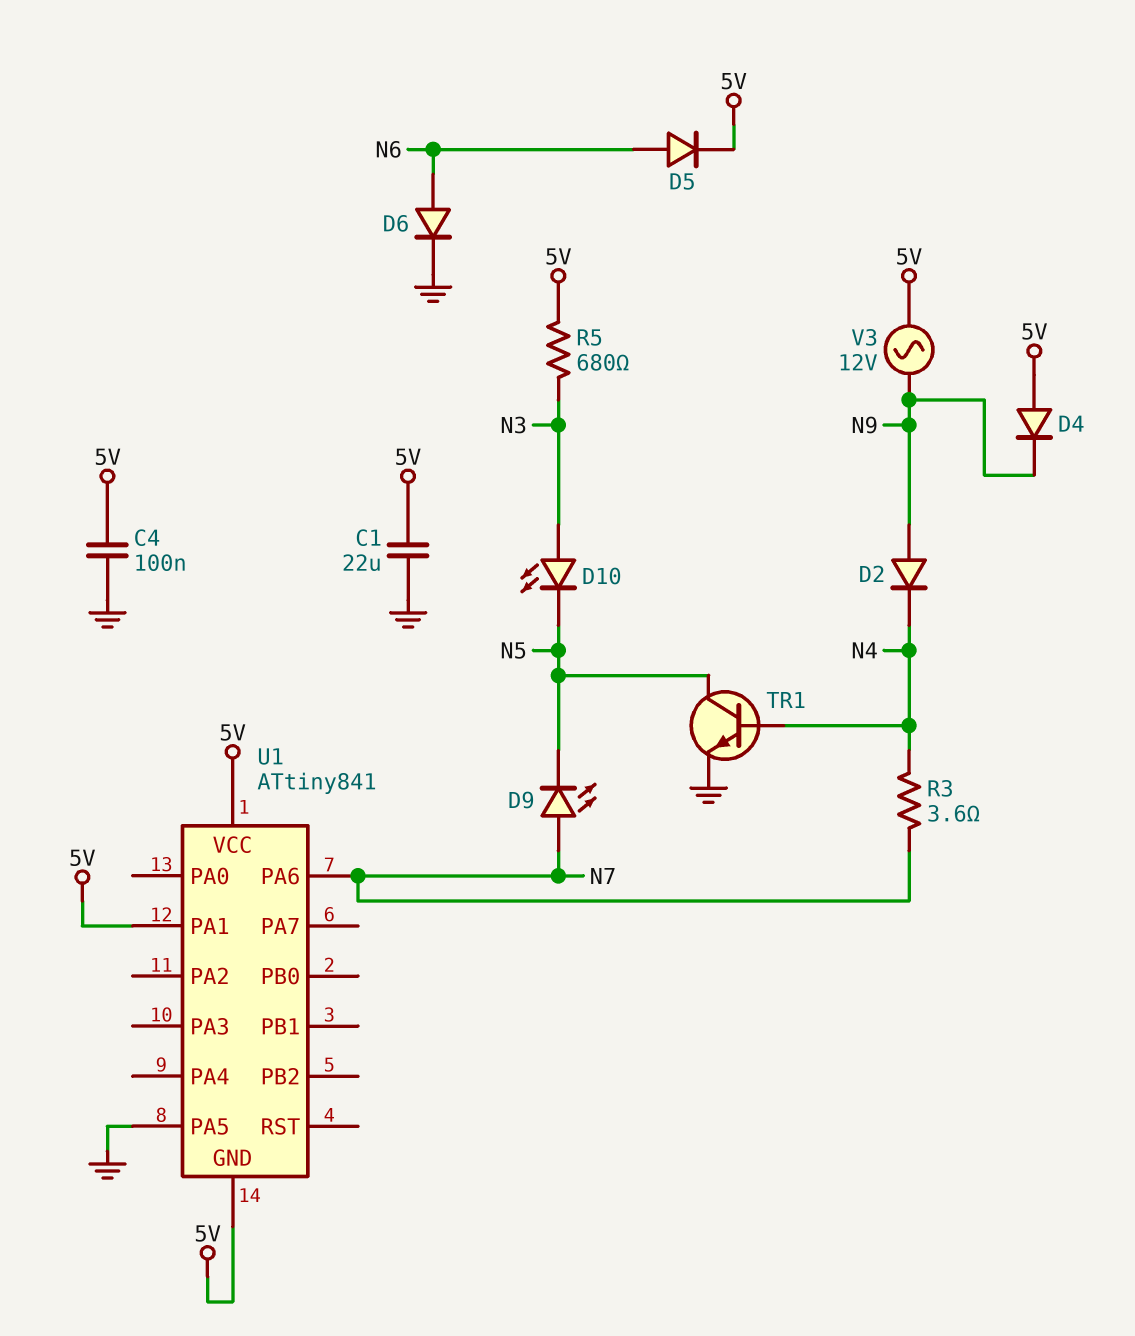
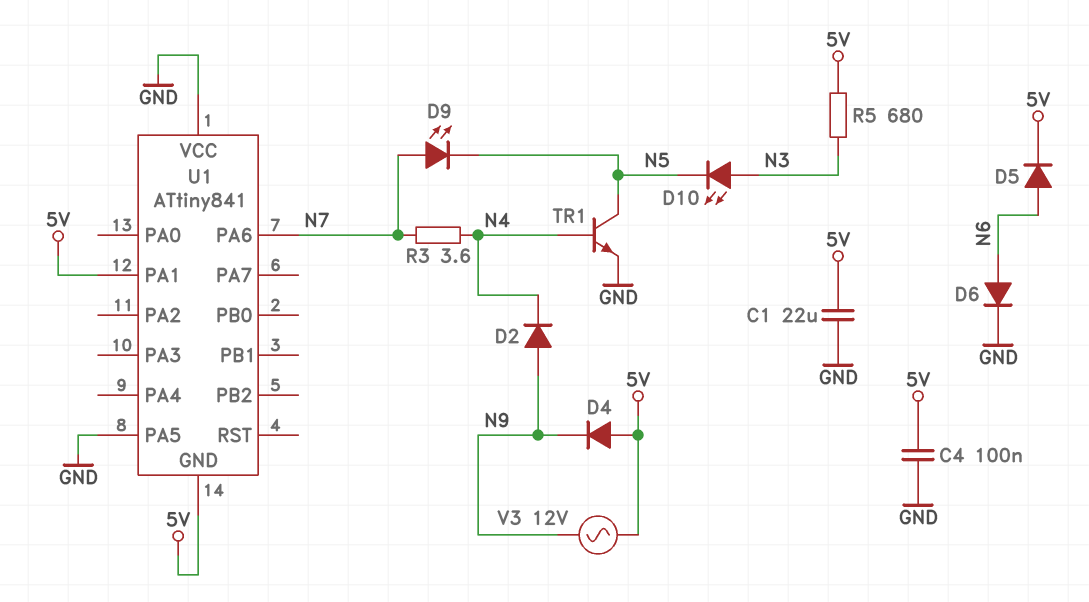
U1 pin VCC: 5V -> GND

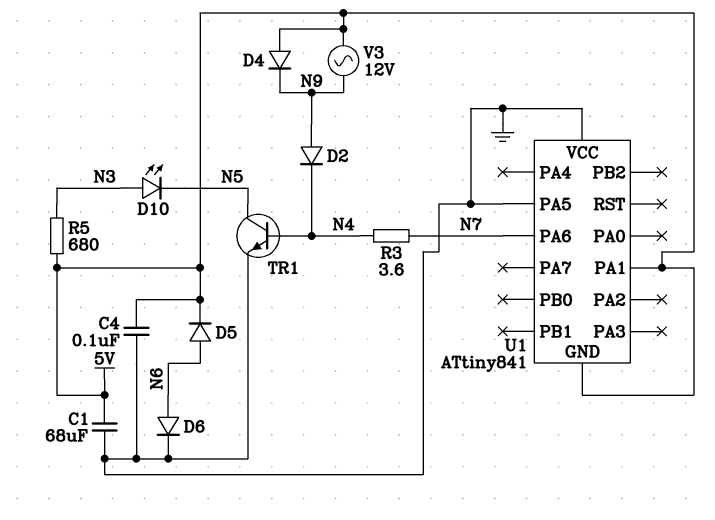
C1: 22uF (5V, GND) -> 68uF (5V, GND)
D9: LED (A N7, K N5) -> none

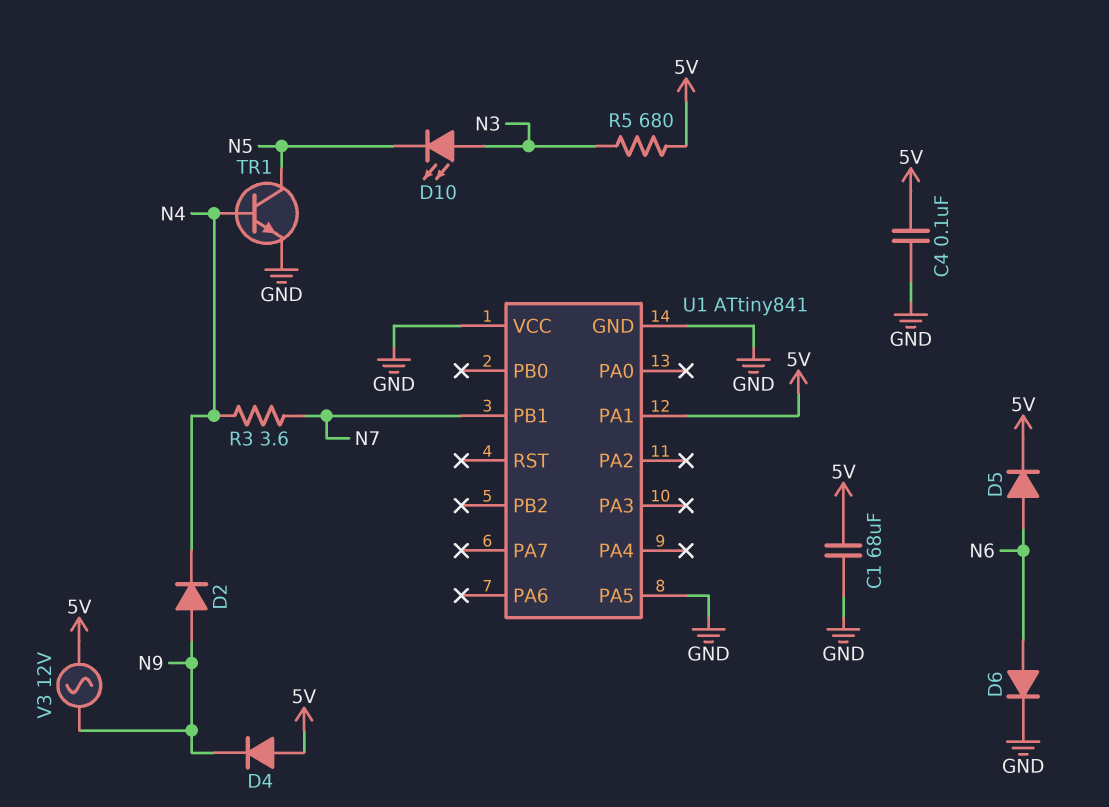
U1 pin GND: 5V -> GND
U1 pin PA6: N7 -> none
U1 pin PB1: none -> N7

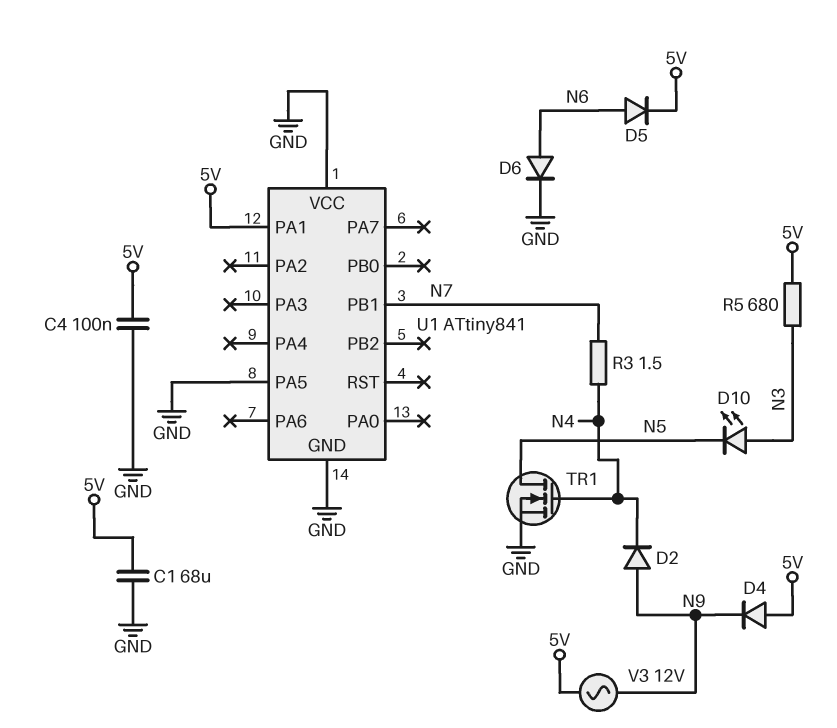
R3: 3.6 (N4, N7) -> 1.5 (N4, N7)
TR1: NPN (B N4, C N5, E GND) -> NMOS (G N4, D N5, S GND)

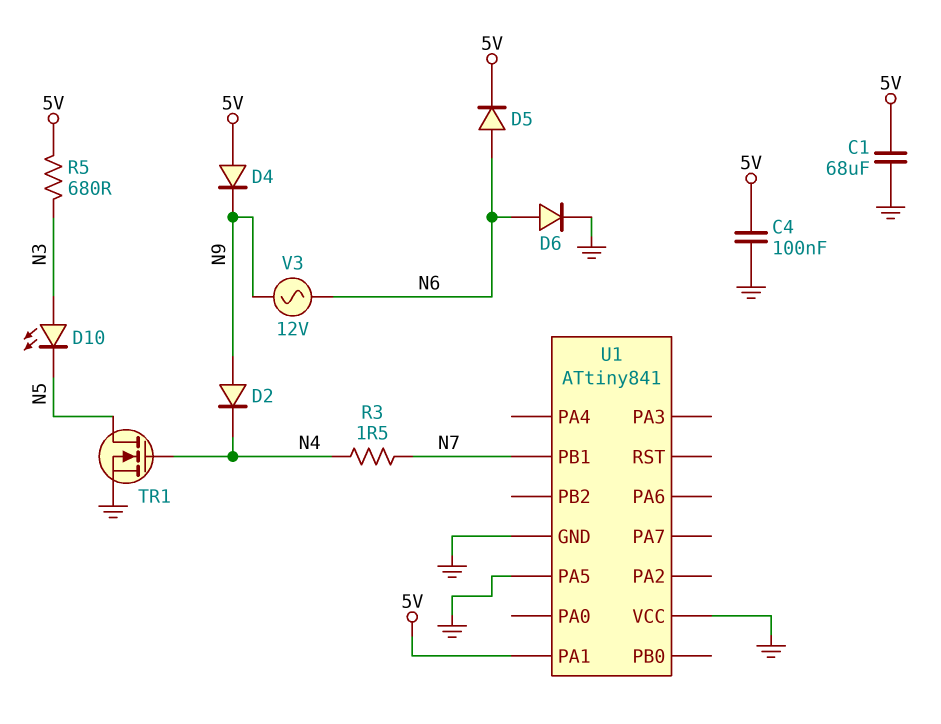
V3: AC 12V (5V, N9) -> AC 12V (N6, N9)

